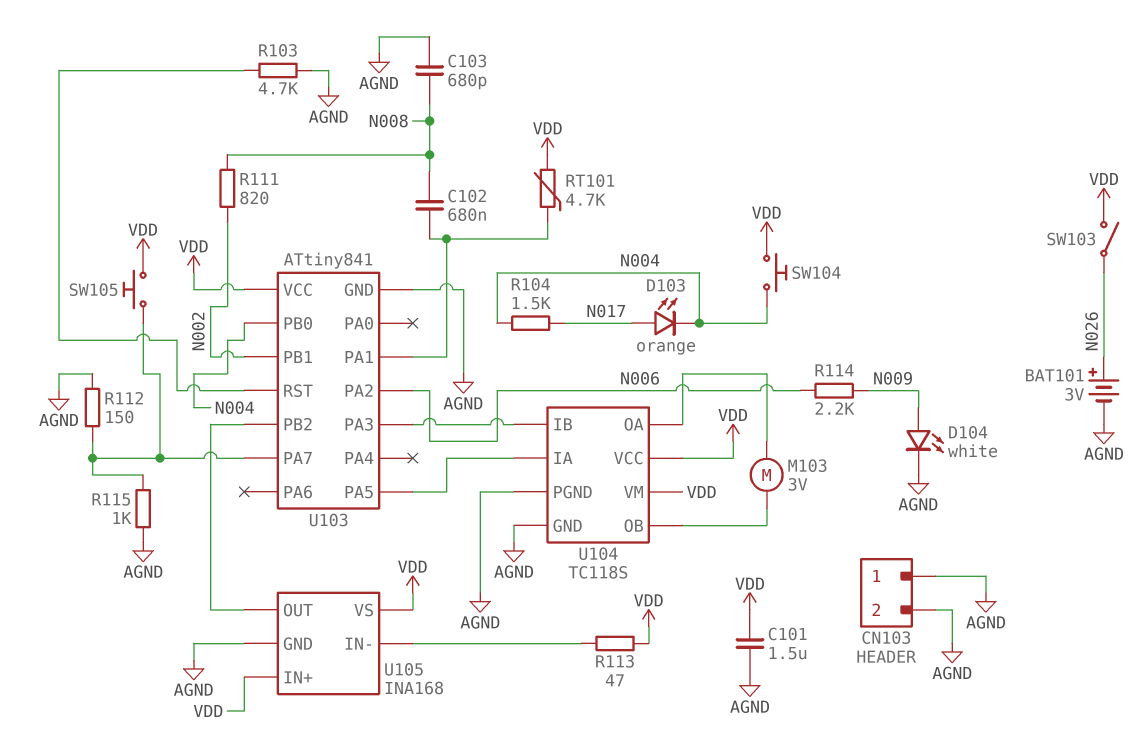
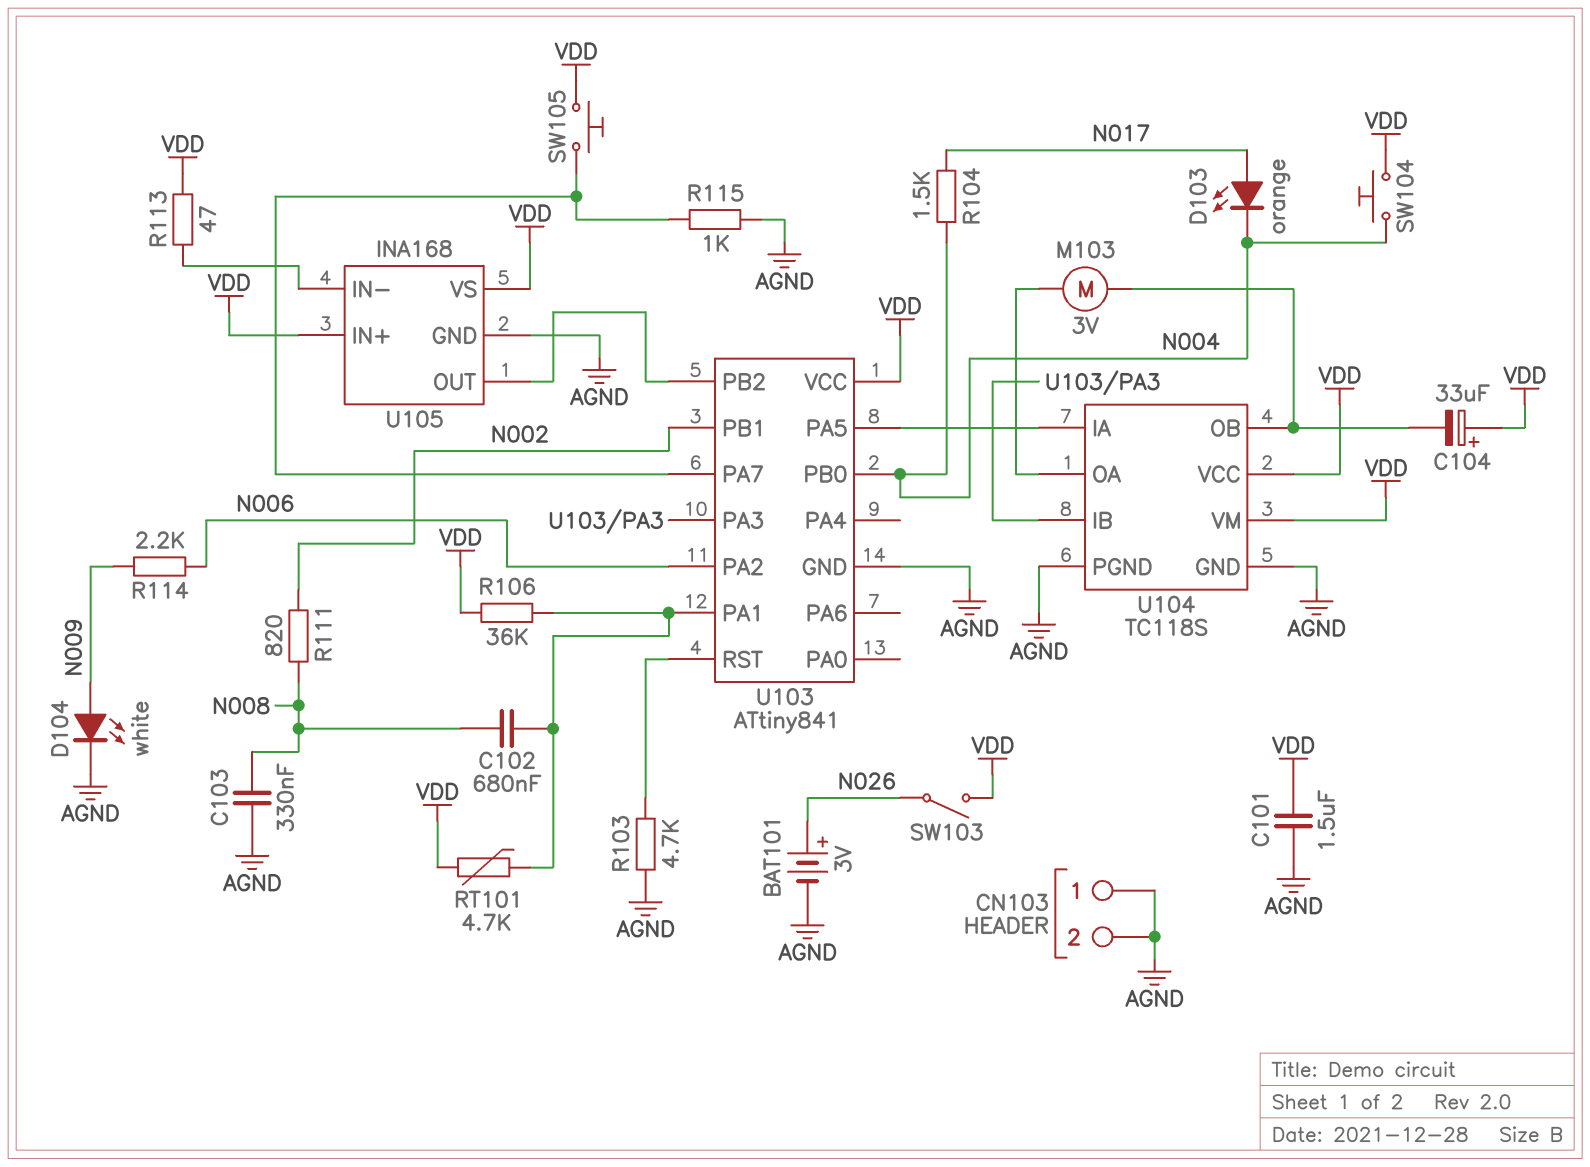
C103: 680pF (AGND, N008) -> 330nF (AGND, N008)
C104: none -> 33uF (plus VDD, minus U104/OB)
R106: none -> 36k (U103/PA1, VDD)
R112: 150 (AGND, U103/PA7) -> none

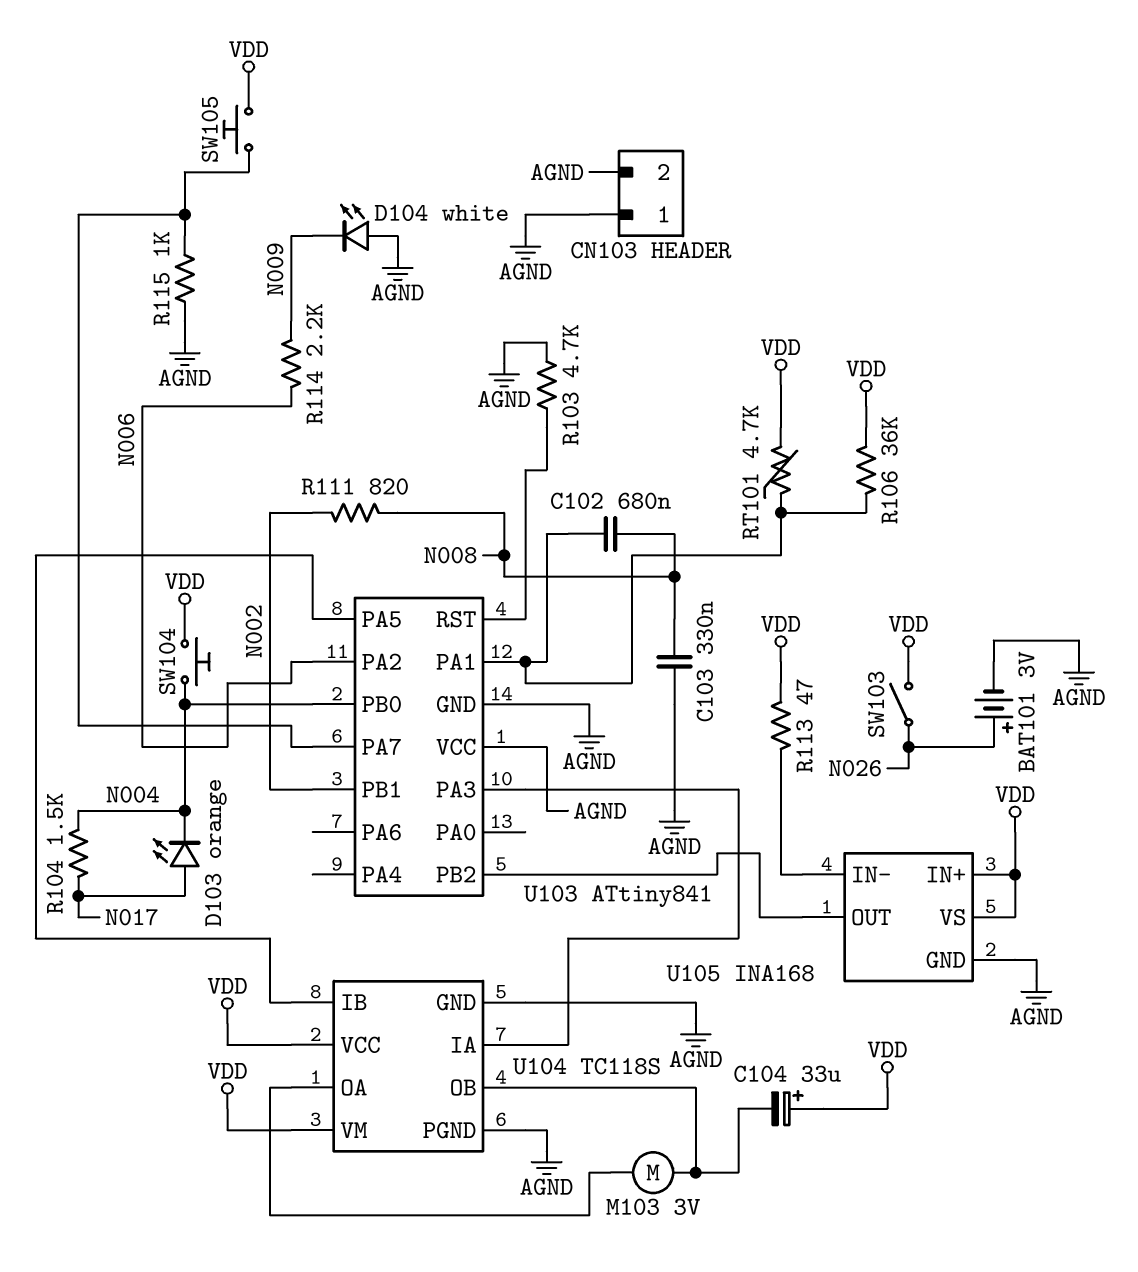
C101: 1.5uF (AGND, VDD) -> none
D104: LED white (A N009, K AGND) -> LED white (A AGND, K N009)
U103 pin VCC: VDD -> AGND
U104 pin IA: U103/PA5 -> U103/PA3
U104 pin IB: U103/PA3 -> U103/PA5

